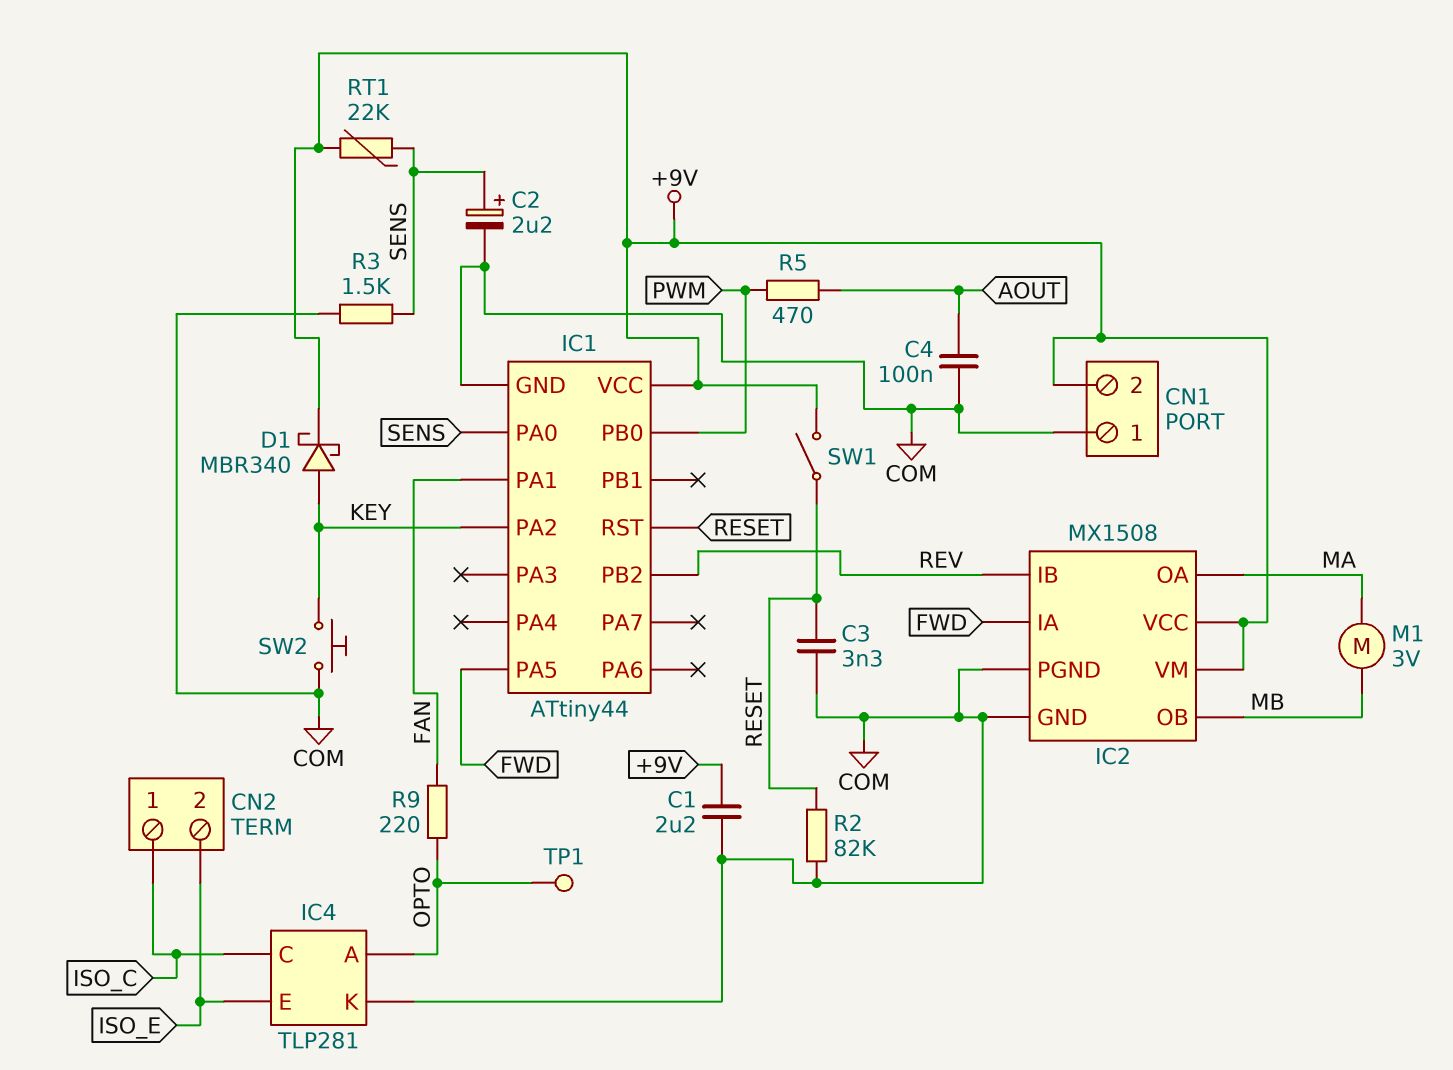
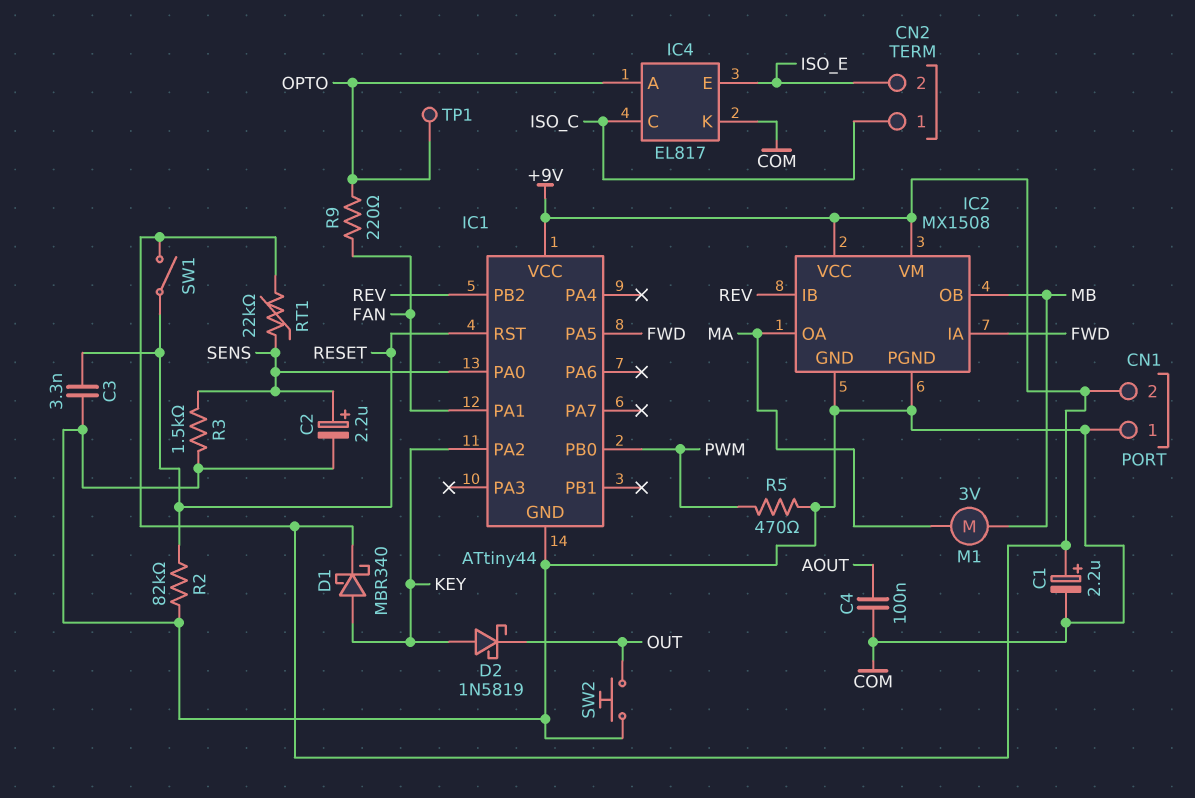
C1: 2.2uF (+9V, COM) -> 2.2uF (plus +9V, minus COM)
D2: none -> schottky 1N5819 (A KEY, K OUT)
IC4: TLP281 -> EL817
R5: 470 (AOUT, PWM) -> 470 (COM, PWM)
SW2: button (COM, KEY) -> button (COM, OUT)

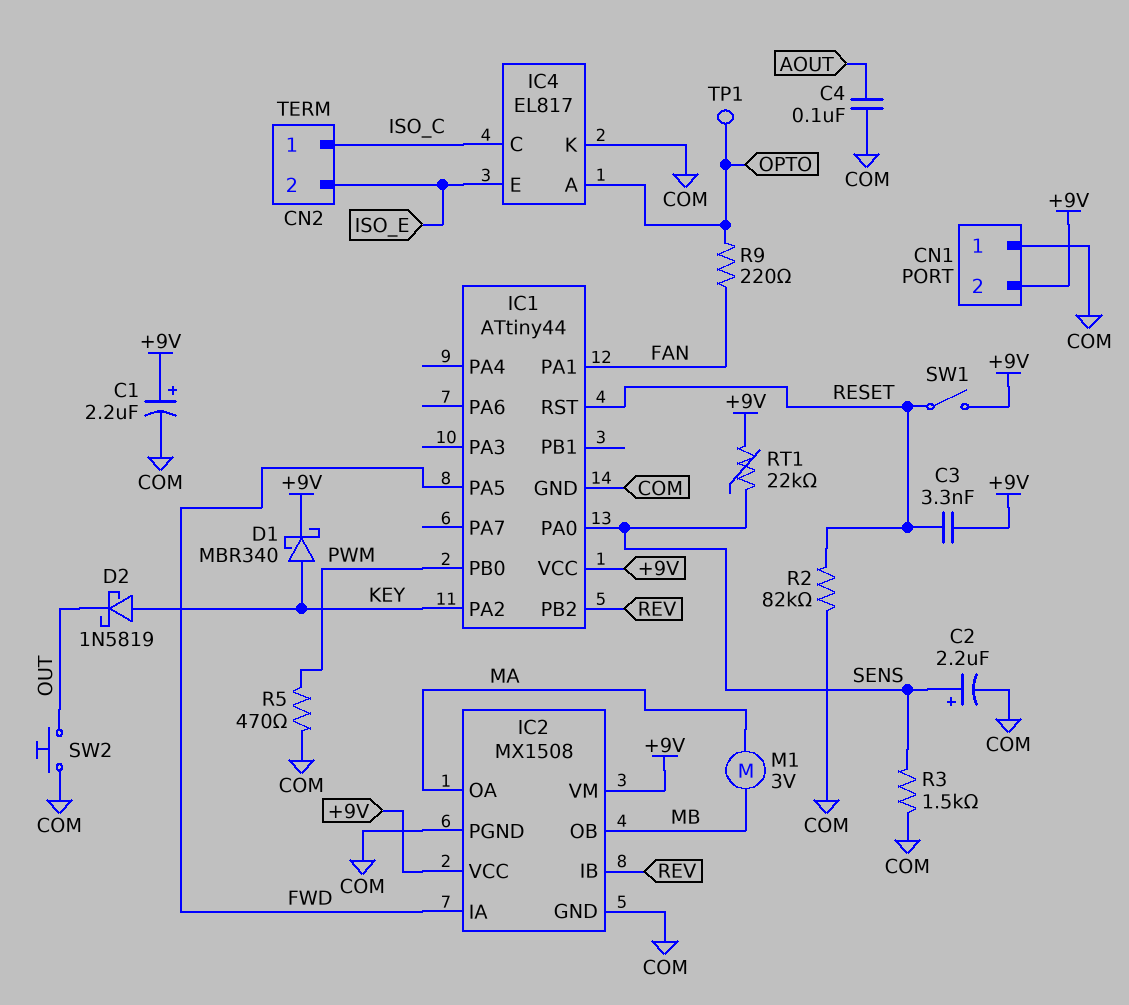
C3: 3.3nF (COM, RESET) -> 3.3nF (+9V, RESET)

